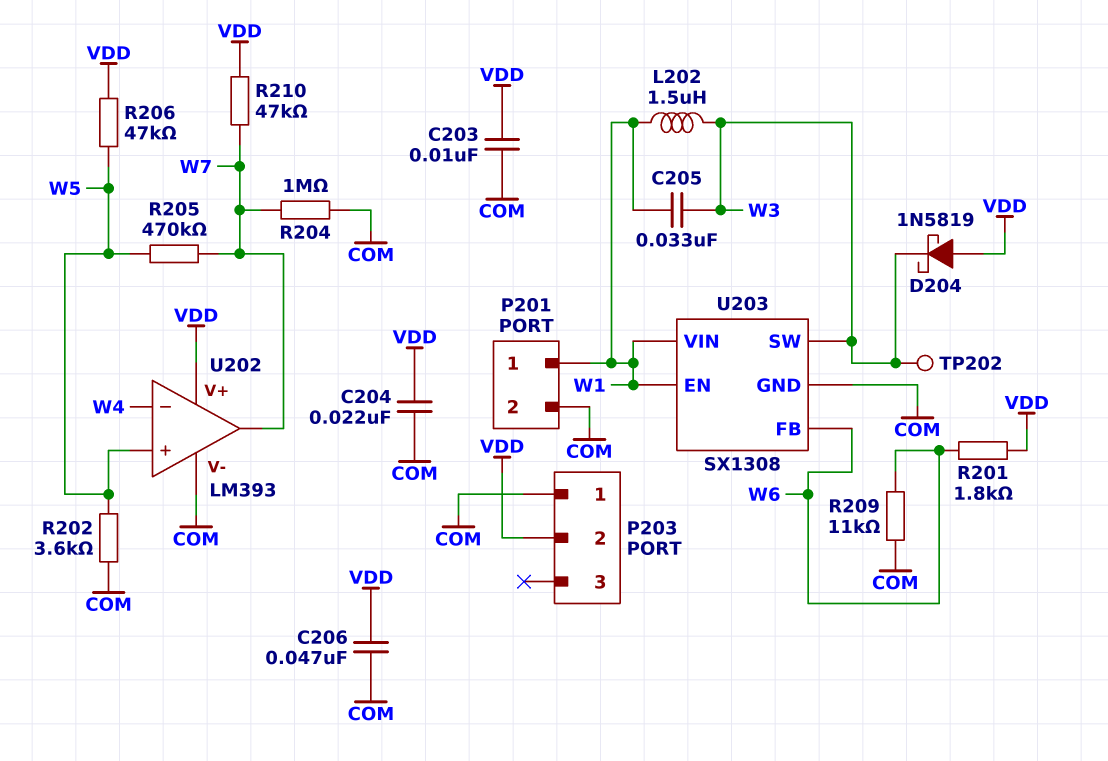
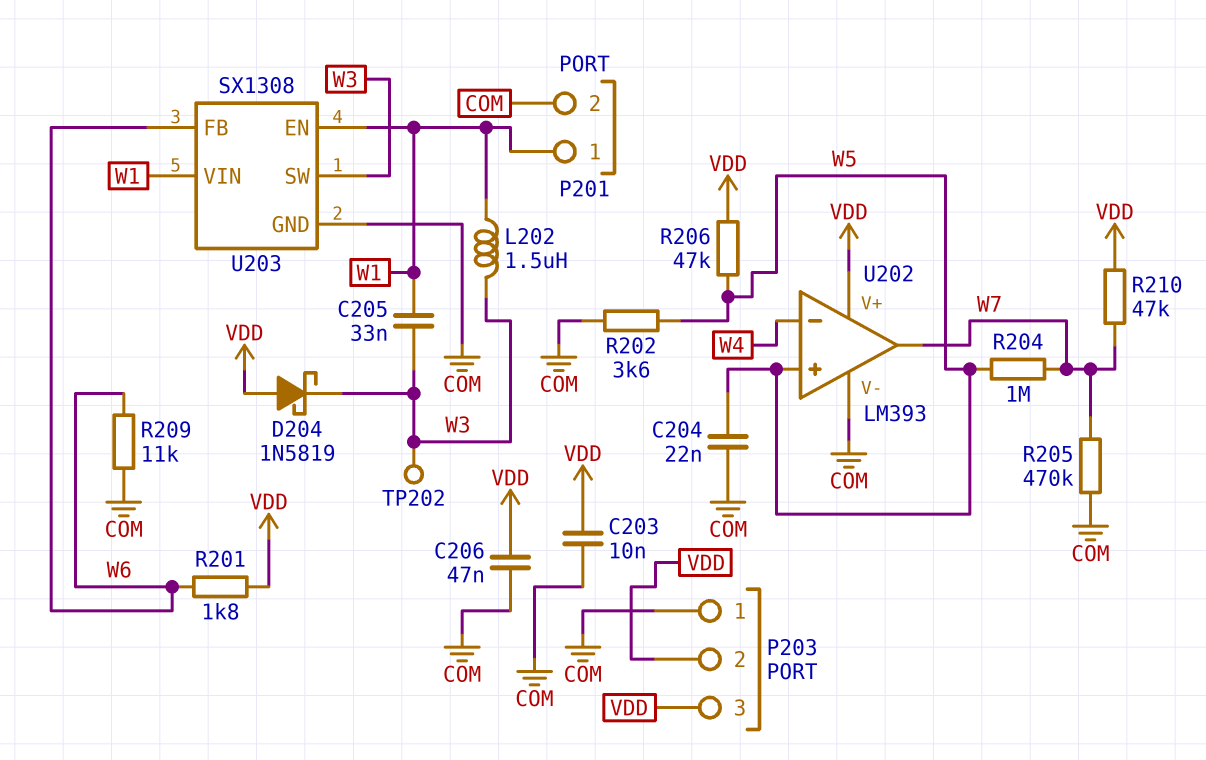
C204: 22nF (COM, VDD) -> 22nF (COM, W5)
P203 pin 3: none -> VDD
R204: 1M (COM, W7) -> 1M (W5, W7)
R205: 470k (W5, W7) -> 470k (COM, W7)

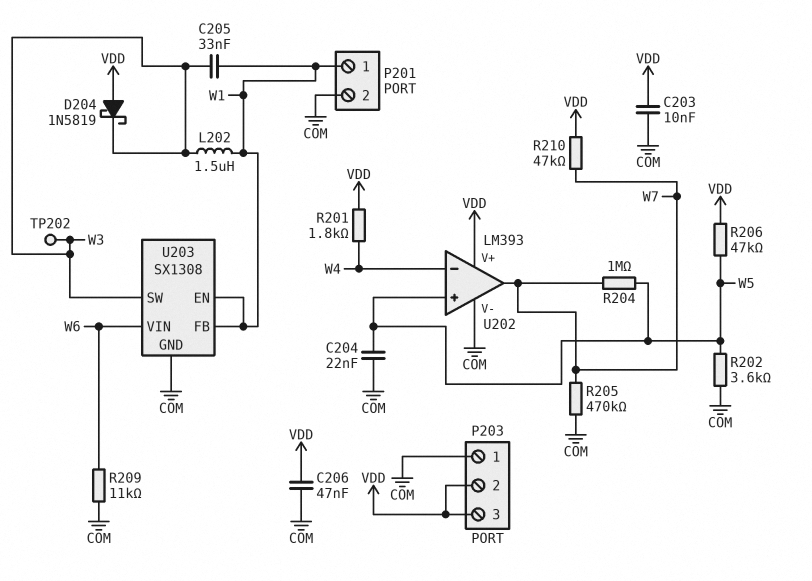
R201: 1.8k (VDD, W6) -> 1.8k (VDD, W4)
U203 pin FB: W6 -> W1
U203 pin VIN: W1 -> W6

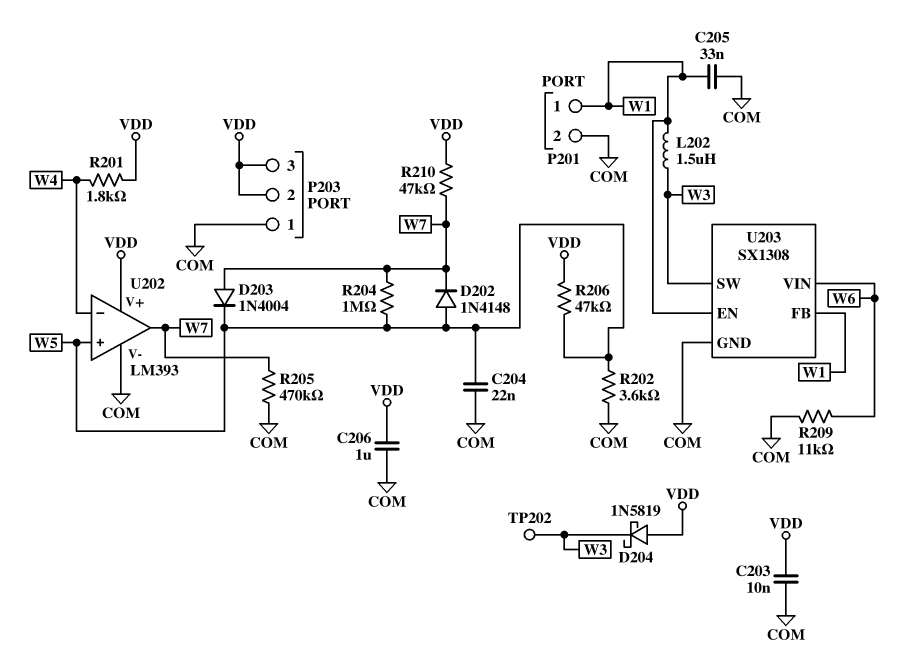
C205: 33nF (W1, W3) -> 33nF (COM, W1)
C206: 47nF (COM, VDD) -> 1uF (COM, VDD)
D202: none -> diode 1N4148 (A W5, K W7)
D203: none -> diode 1N4004 (A W7, K W5)

